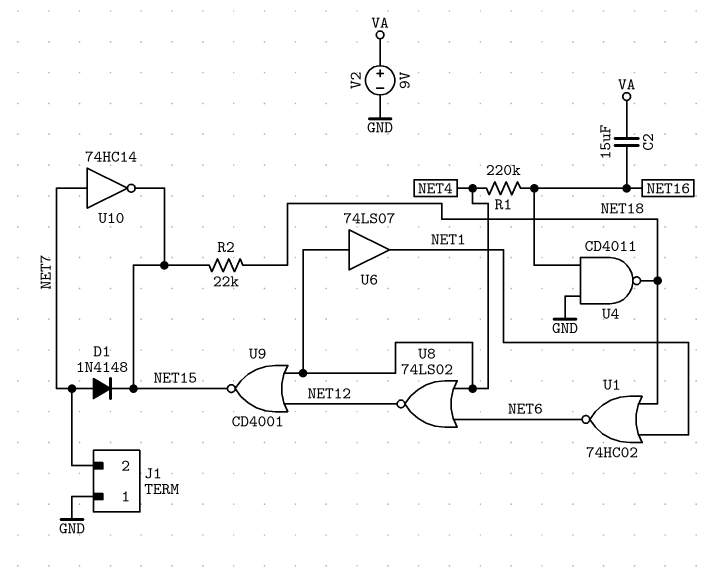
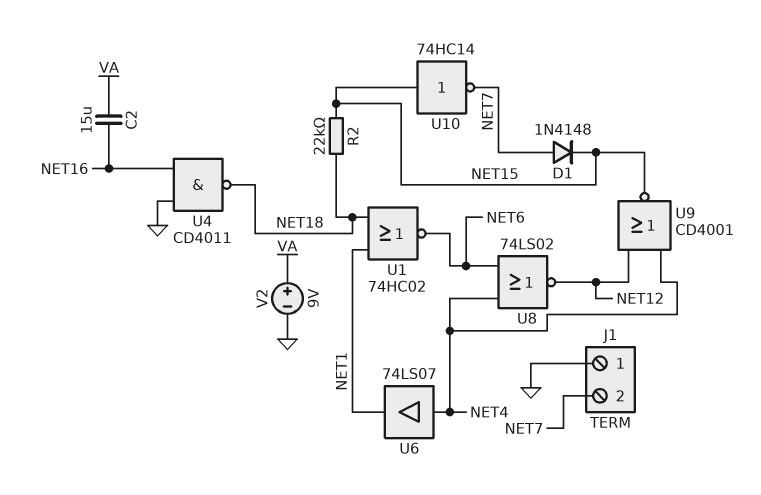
R1: 220k (NET4, NET16) -> none
U10: NOT 74HC14 (in NET7, out NET15) -> NOT 74HC14 (in NET15, out NET7)

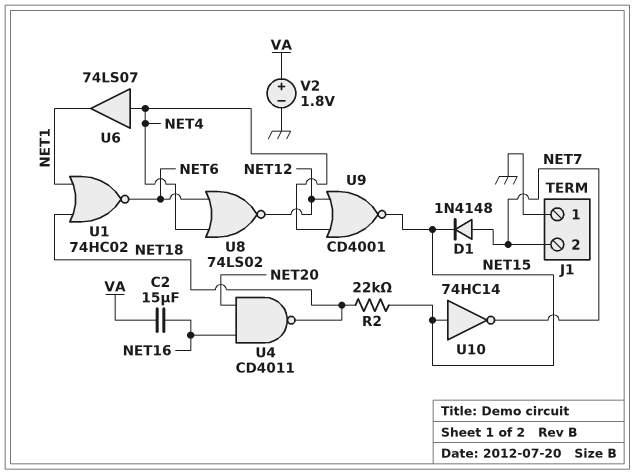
U4: NAND CD4011 (in GND, in NET16, out NET18) -> NAND CD4011 (in NET16, in NET20, out NET18)
V2: 9V (plus VA, minus GND) -> 1.8V (plus VA, minus GND)

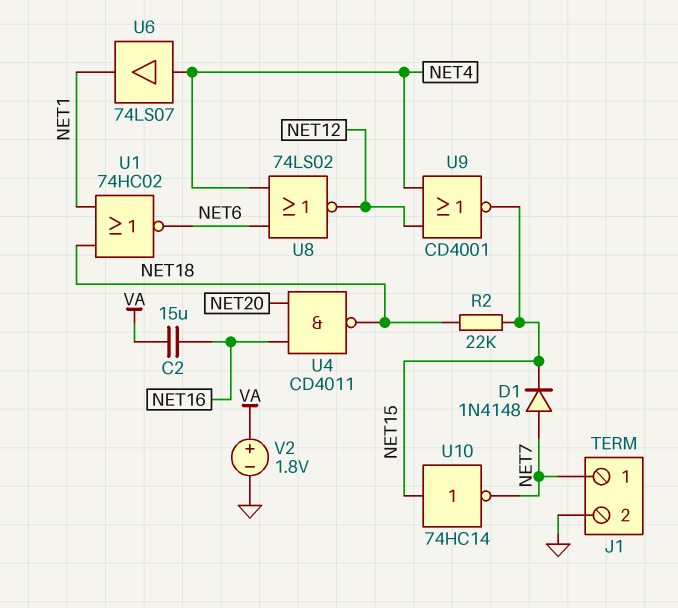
J1 pin 1: GND -> NET7
J1 pin 2: NET7 -> GND

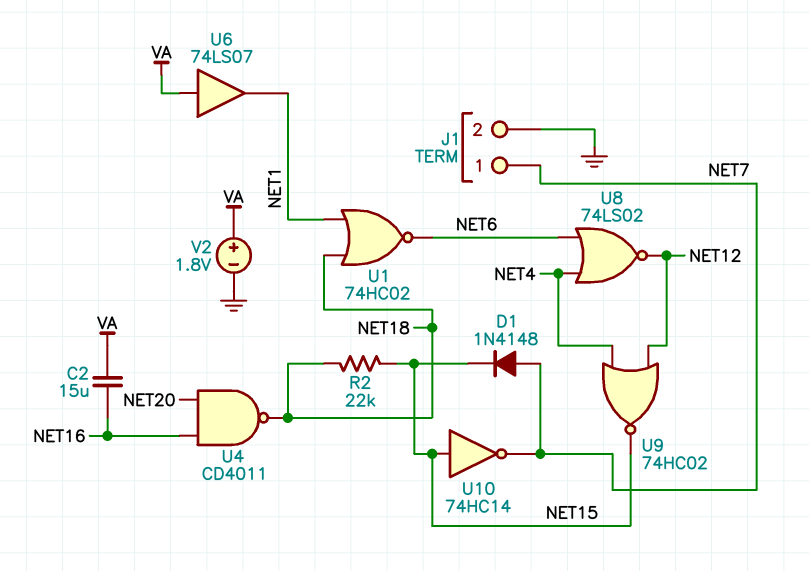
U6: buffer 74LS07 (in NET4, out NET1) -> buffer 74LS07 (in VA, out NET1)
U9: NOR CD4001 (in NET4, in NET12, out NET15) -> NOR 74HC02 (in NET4, in NET12, out NET15)

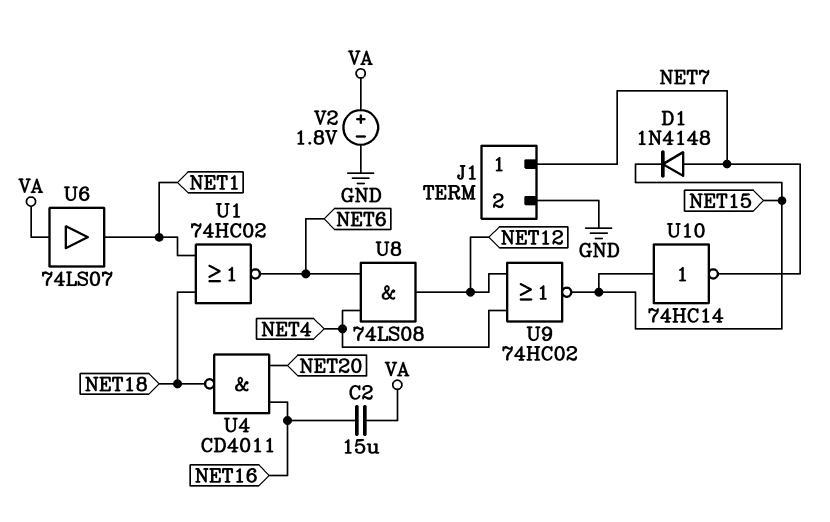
R2: 22k (NET15, NET18) -> none
U8: NOR 74LS02 (in NET4, in NET6, out NET12) -> AND 74LS08 (in NET4, in NET6, out NET12)

